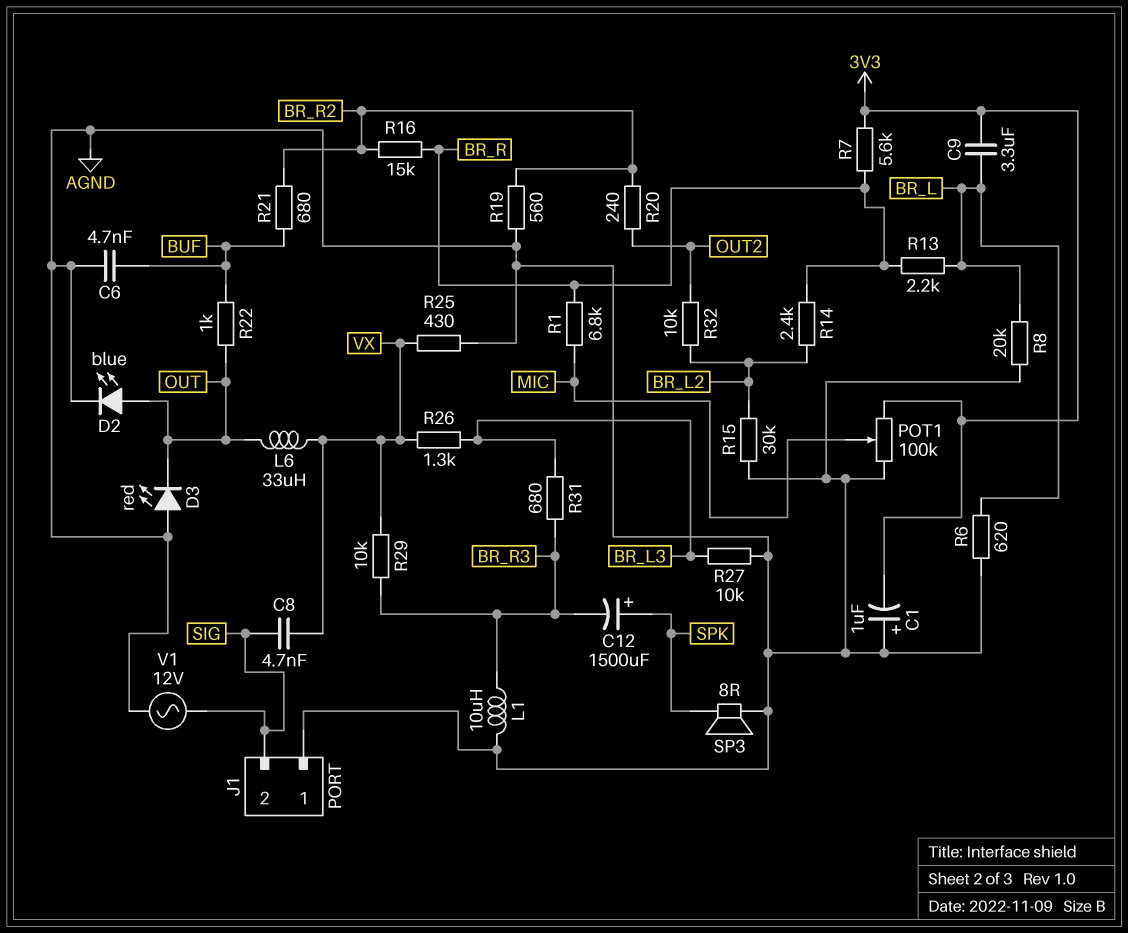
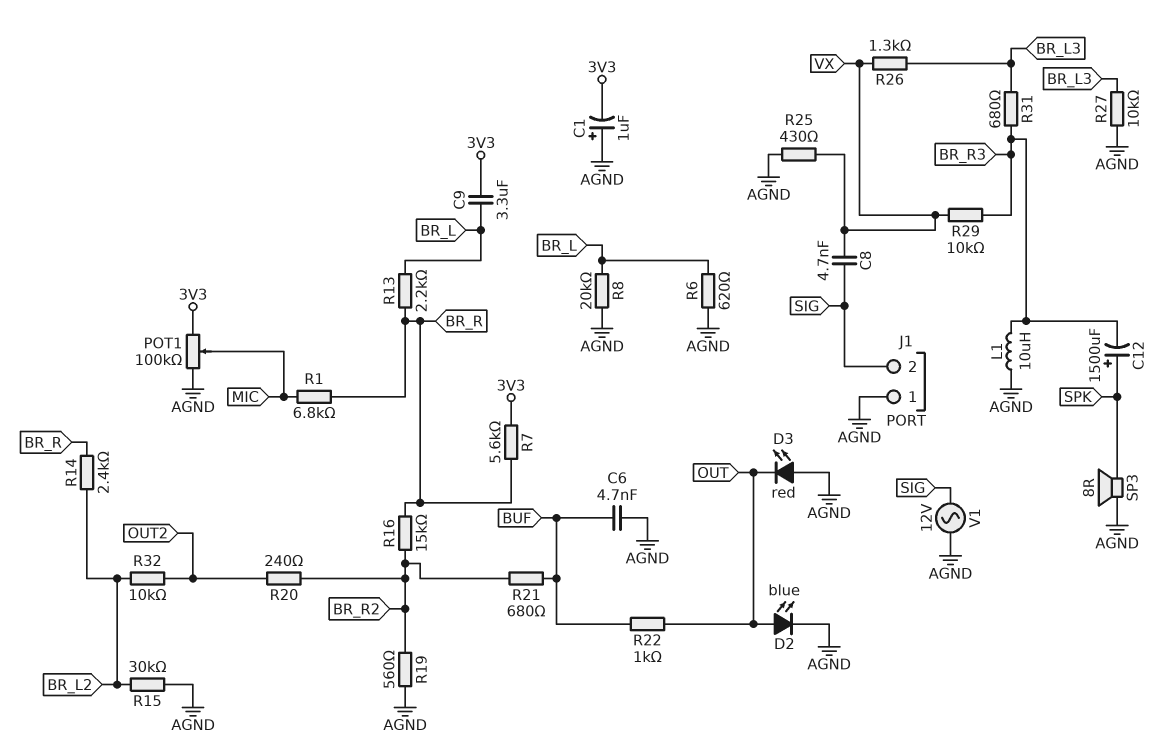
L6: 33uH (OUT, VX) -> none

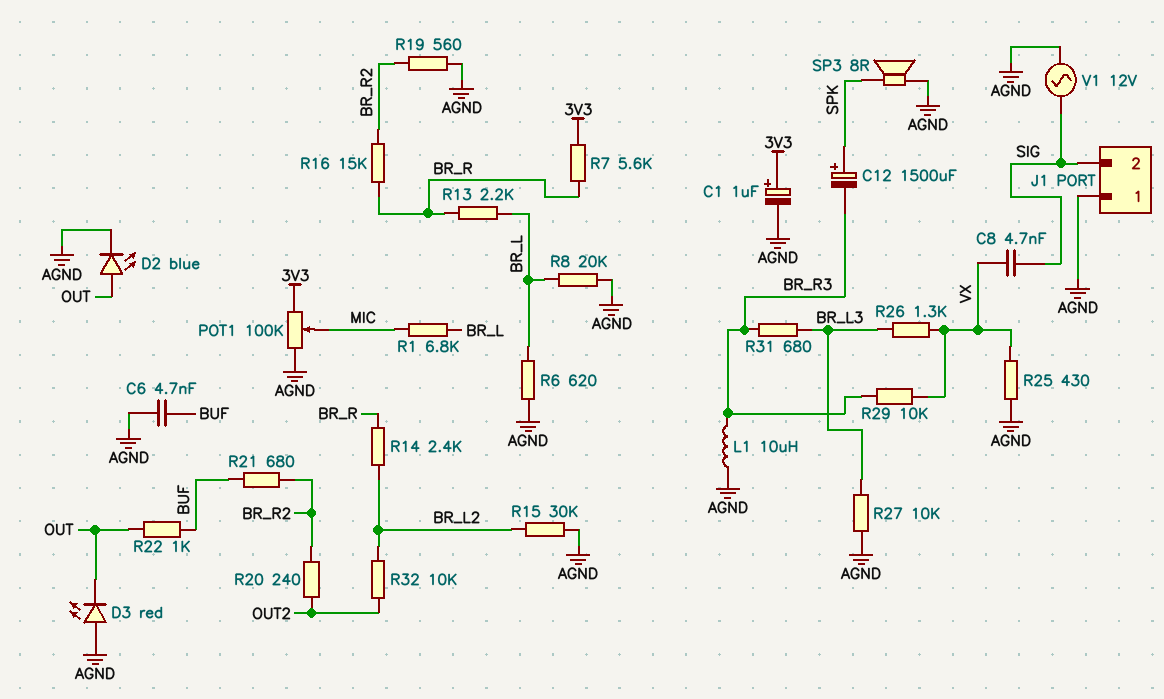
C1: 1uF (plus AGND, minus 3V3) -> 1uF (plus 3V3, minus AGND)
C9: 3.3uF (3V3, BR_L) -> none
R1: 6.8k (BR_R, MIC) -> 6.8k (BR_L, MIC)

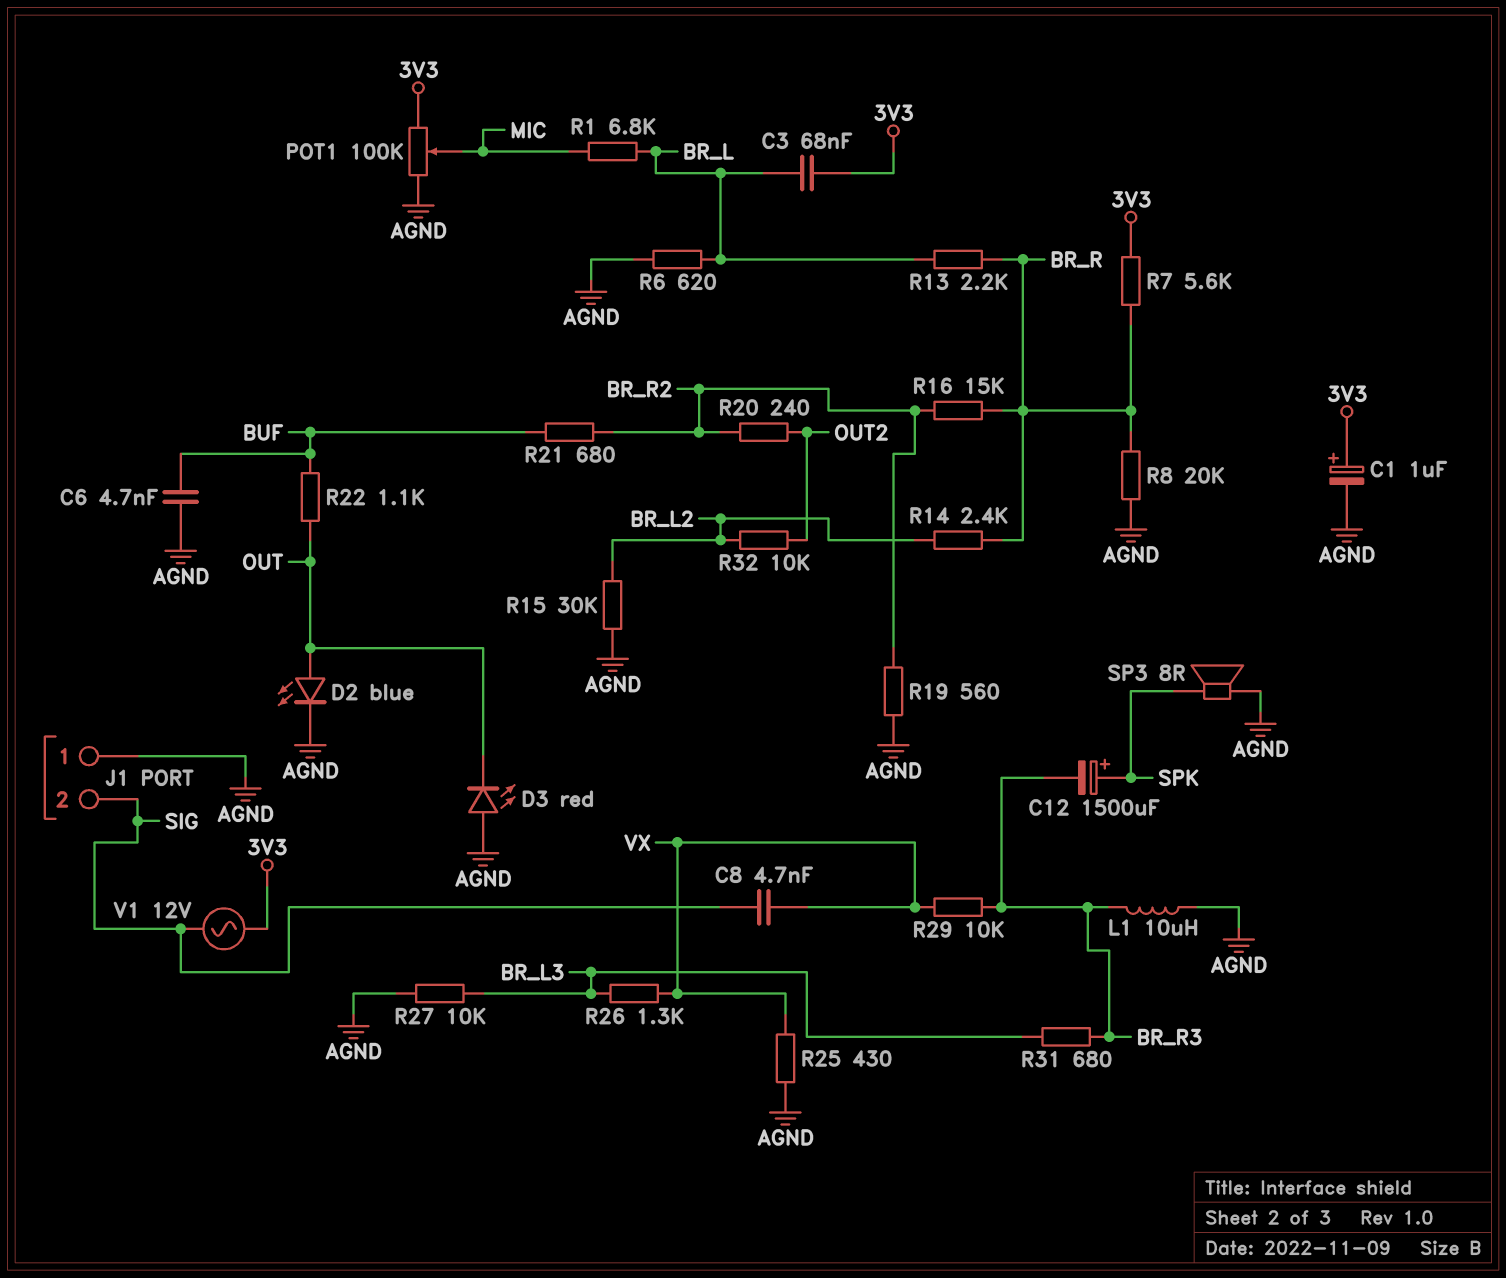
C3: none -> 68nF (3V3, BR_L)
R8: 20k (AGND, BR_L) -> 20k (AGND, BR_R)
R22: 1k (BUF, OUT) -> 1.1k (BUF, OUT)
V1: AC 12V (AGND, SIG) -> AC 12V (3V3, SIG)

